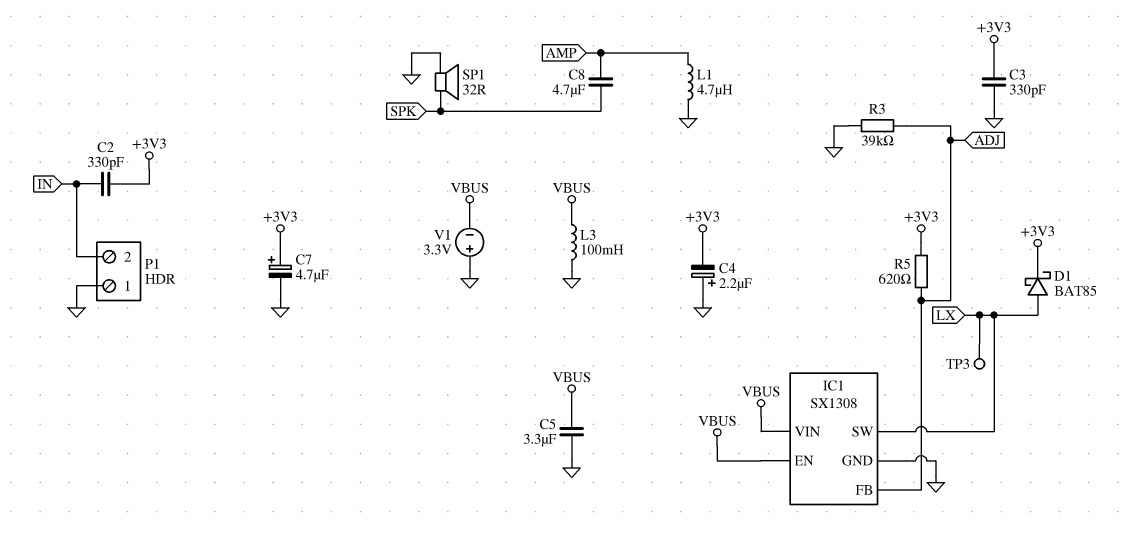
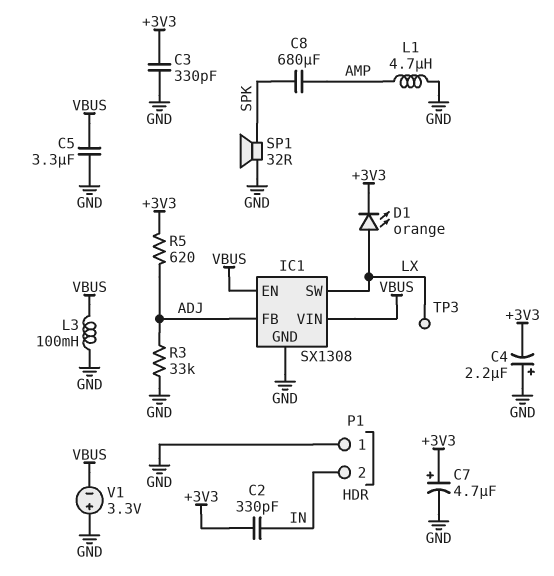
C8: 4.7uF (AMP, SPK) -> 680uF (AMP, SPK)
D1: schottky BAT85 (A LX, K +3V3) -> LED orange (A LX, K +3V3)
R3: 39k (ADJ, GND) -> 33k (ADJ, GND)

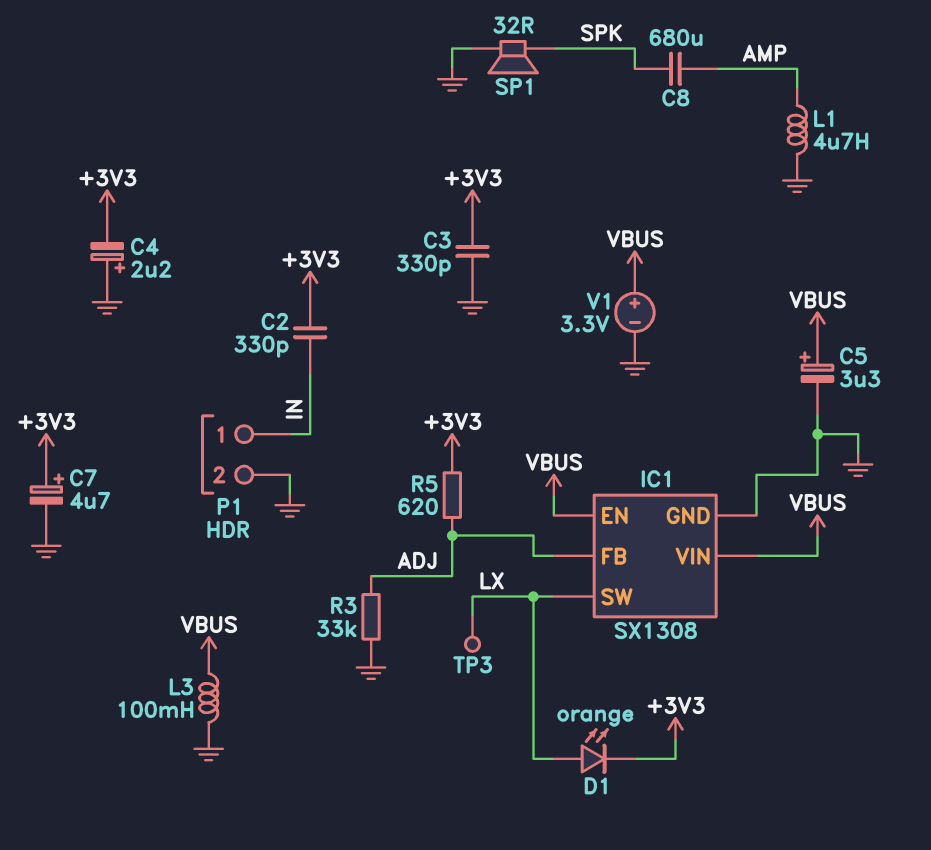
C5: 3.3uF (GND, VBUS) -> 3.3uF (plus VBUS, minus GND)
P1 pin 1: GND -> IN
P1 pin 2: IN -> GND
V1: 3.3V (plus GND, minus VBUS) -> 3.3V (plus VBUS, minus GND)

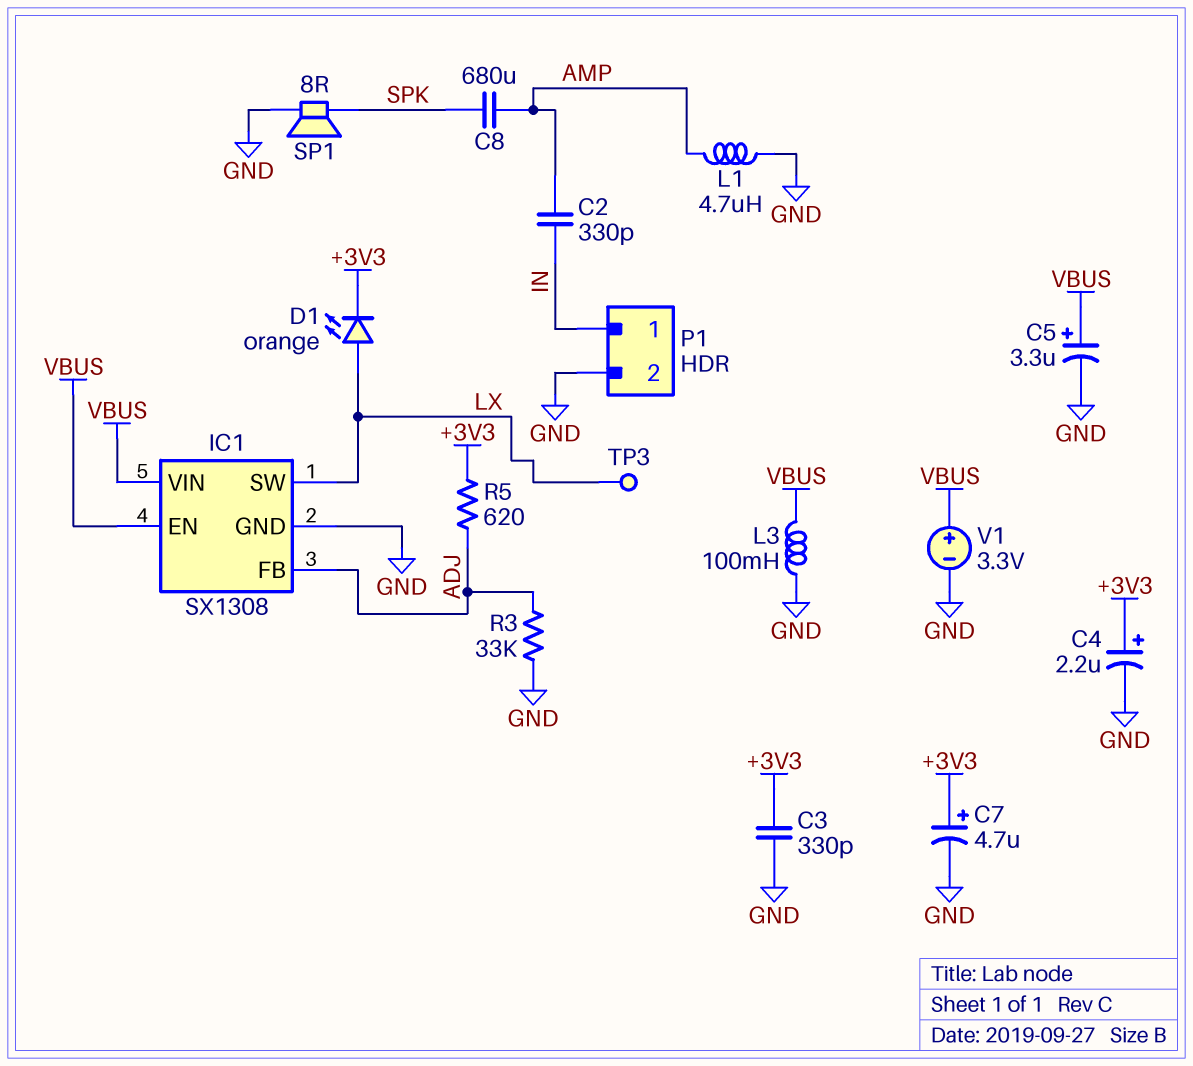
C2: 330pF (+3V3, IN) -> 330pF (AMP, IN)
C4: 2.2uF (plus GND, minus +3V3) -> 2.2uF (plus +3V3, minus GND)
SP1: speaker 32R (GND, SPK) -> speaker 8R (GND, SPK)

